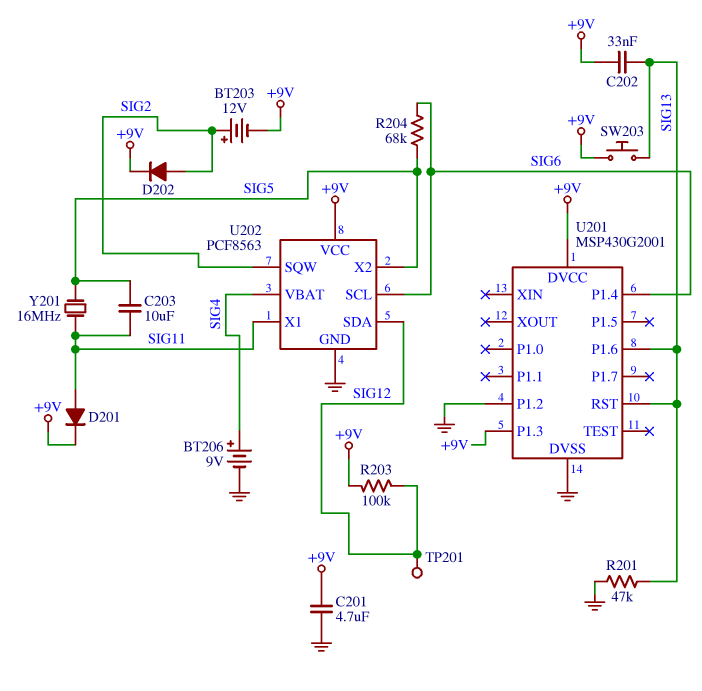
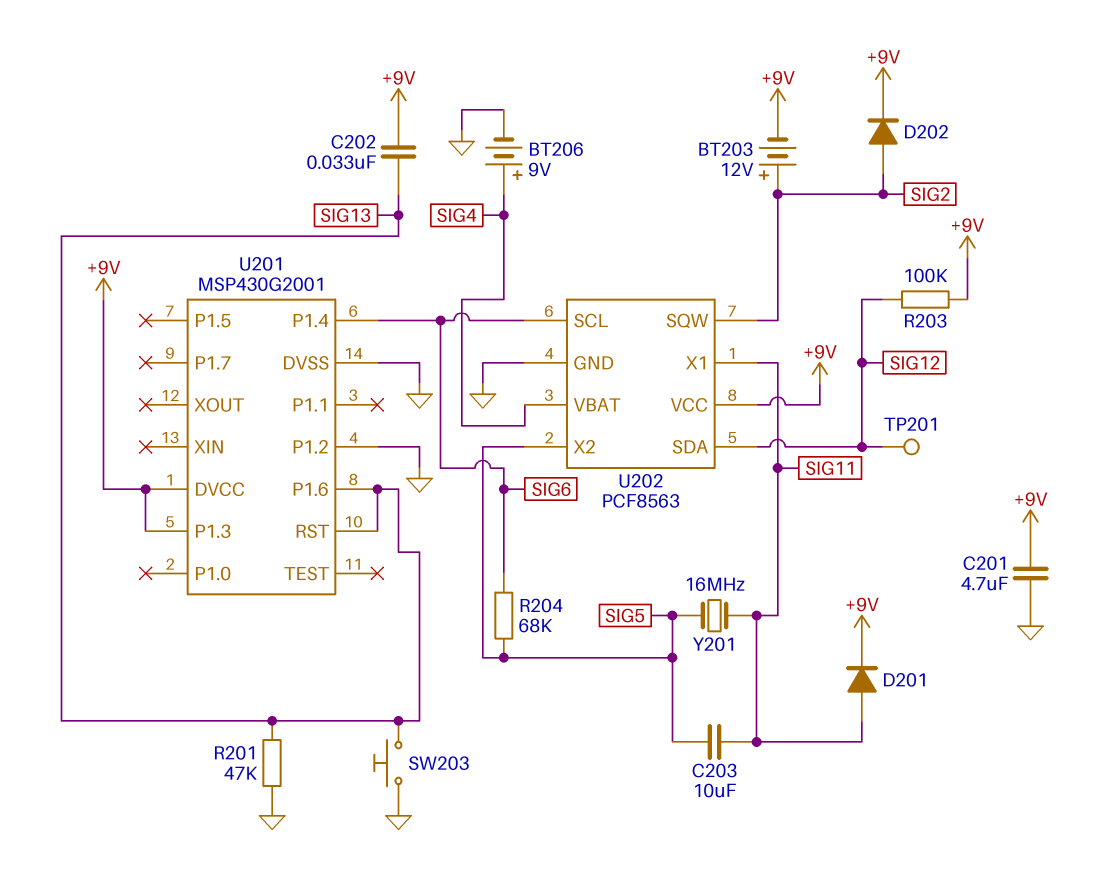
SW203: button (+9V, SIG13) -> button (GND, SIG13)

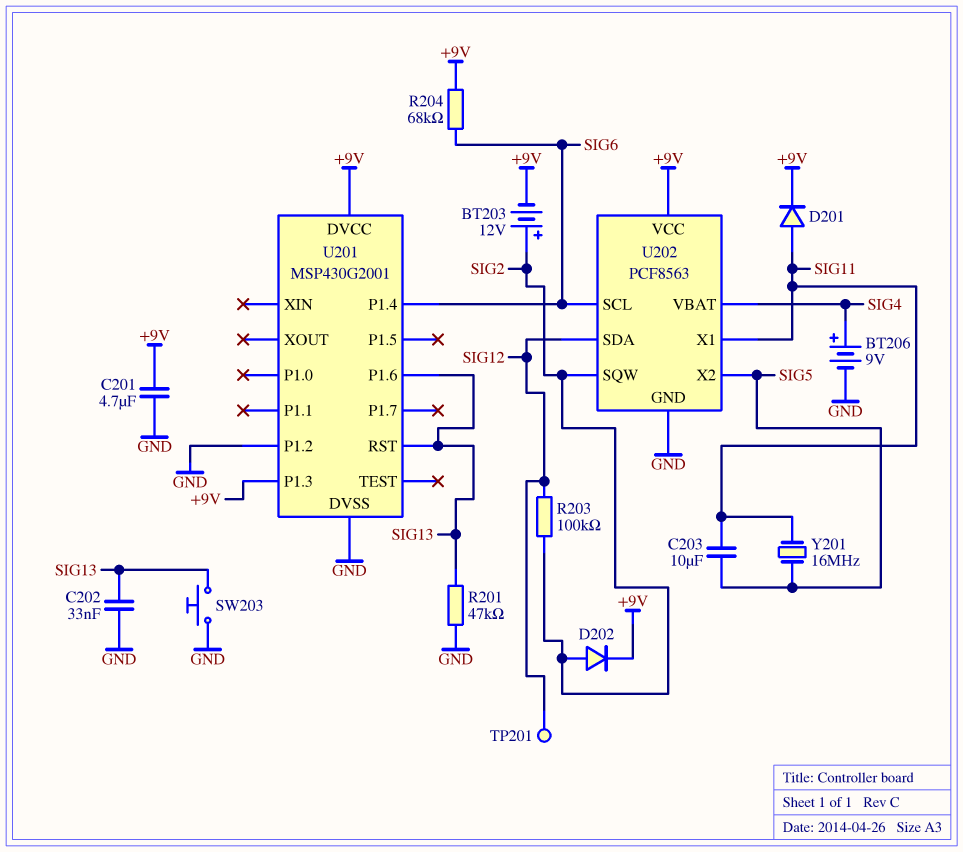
C202: 33nF (+9V, SIG13) -> 33nF (GND, SIG13)
R203: 100k (+9V, SIG12) -> 100k (SIG2, SIG12)
R204: 68k (SIG5, SIG6) -> 68k (+9V, SIG6)

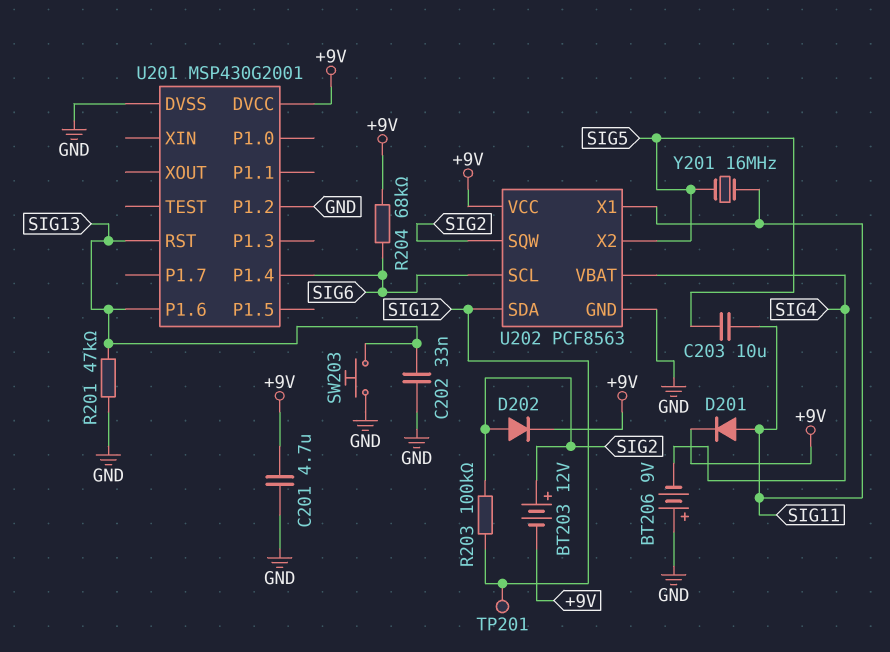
BT206: 9V (plus SIG4, minus GND) -> 9V (plus GND, minus SIG4)
U201 pin P1.3: +9V -> none

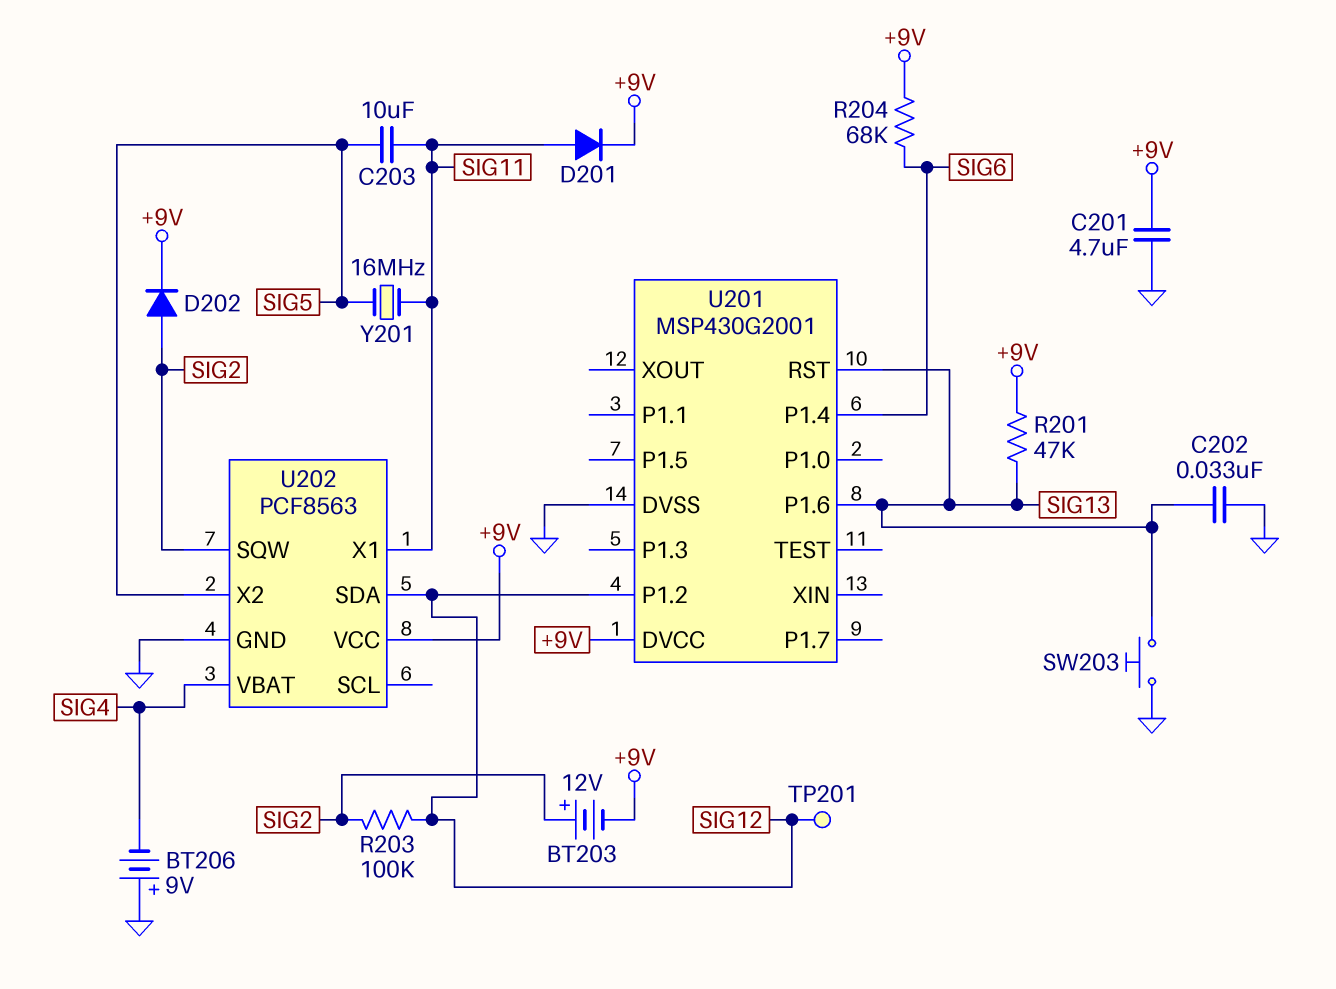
R201: 47k (GND, SIG13) -> 47k (+9V, SIG13)
U201 pin P1.2: GND -> SIG12
U202 pin SCL: SIG6 -> none

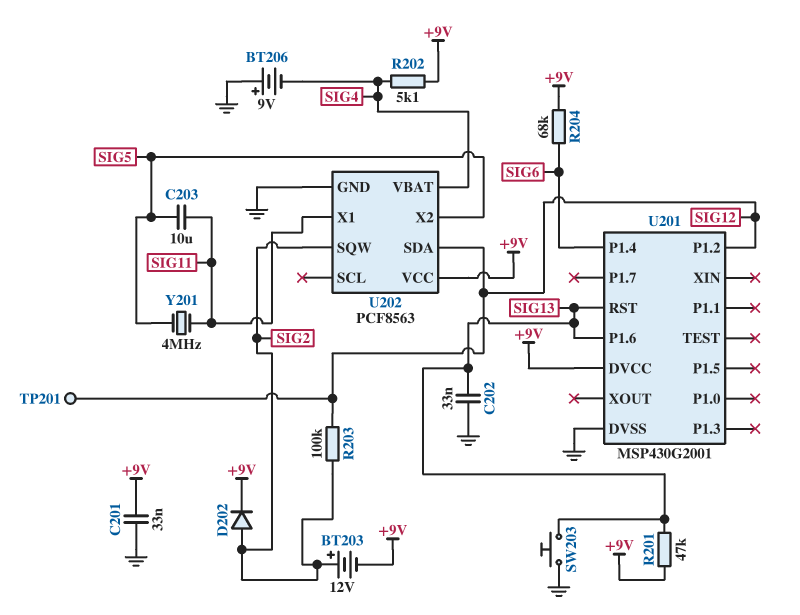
C201: 4.7uF (+9V, GND) -> 33nF (+9V, GND)
D201: diode (A SIG11, K +9V) -> none
R202: none -> 5.1k (+9V, SIG4)
Y201: 16MHz (SIG5, SIG11) -> 4MHz (SIG5, SIG11)

